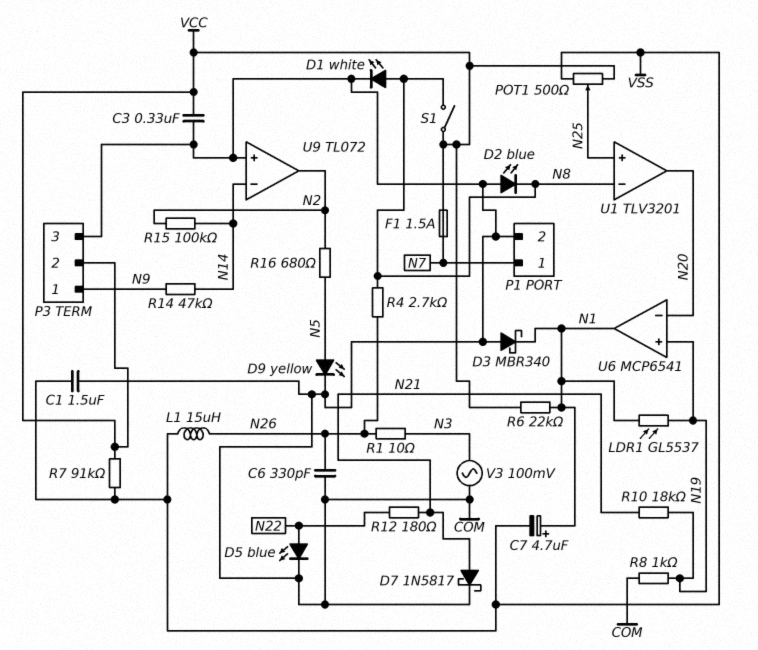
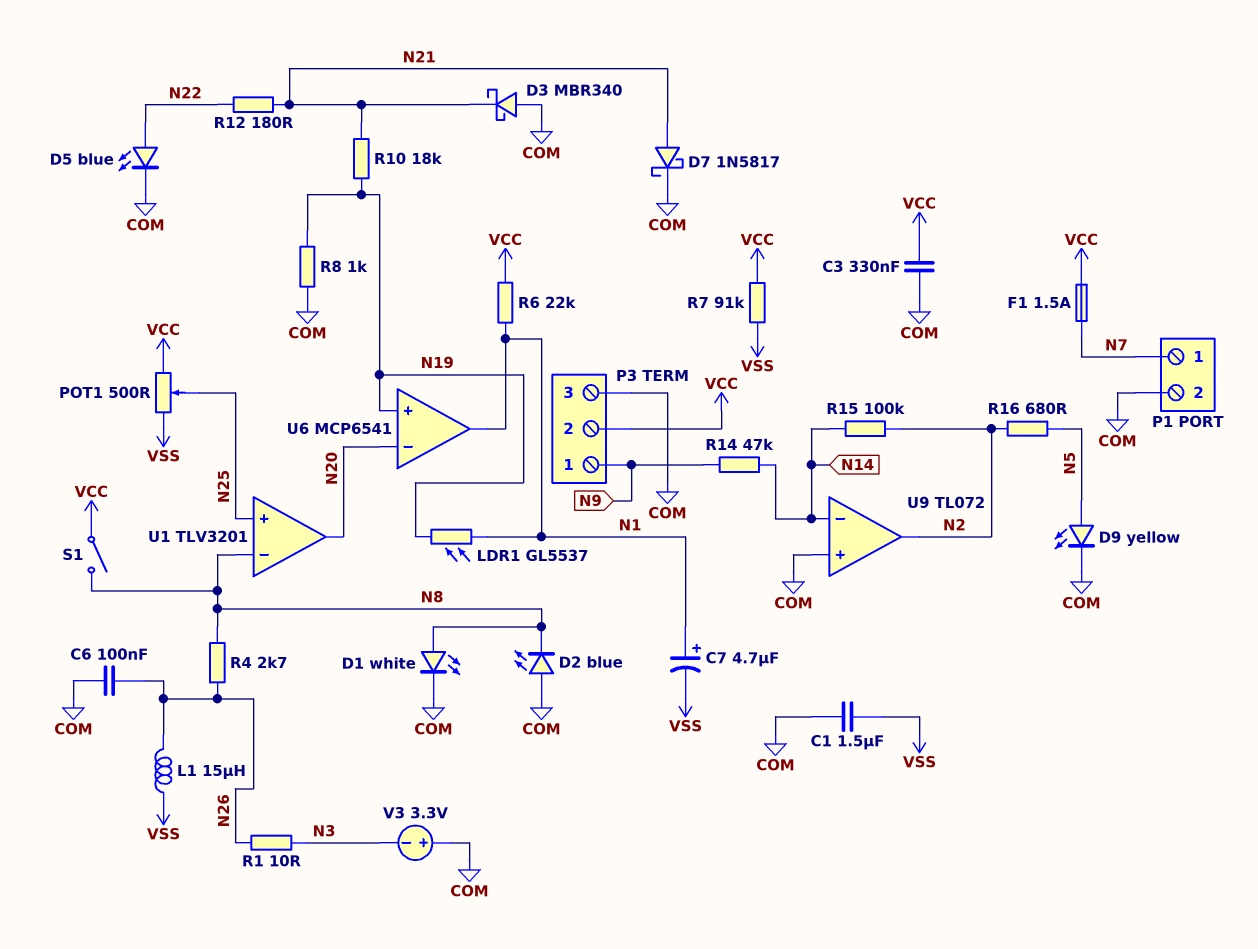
C6: 330pF (COM, N26) -> 100nF (COM, N26)
D3: schottky MBR340 (A COM, K N1) -> schottky MBR340 (A COM, K N21)
V3: AC 100mV (COM, N3) -> 3.3V (plus COM, minus N3)

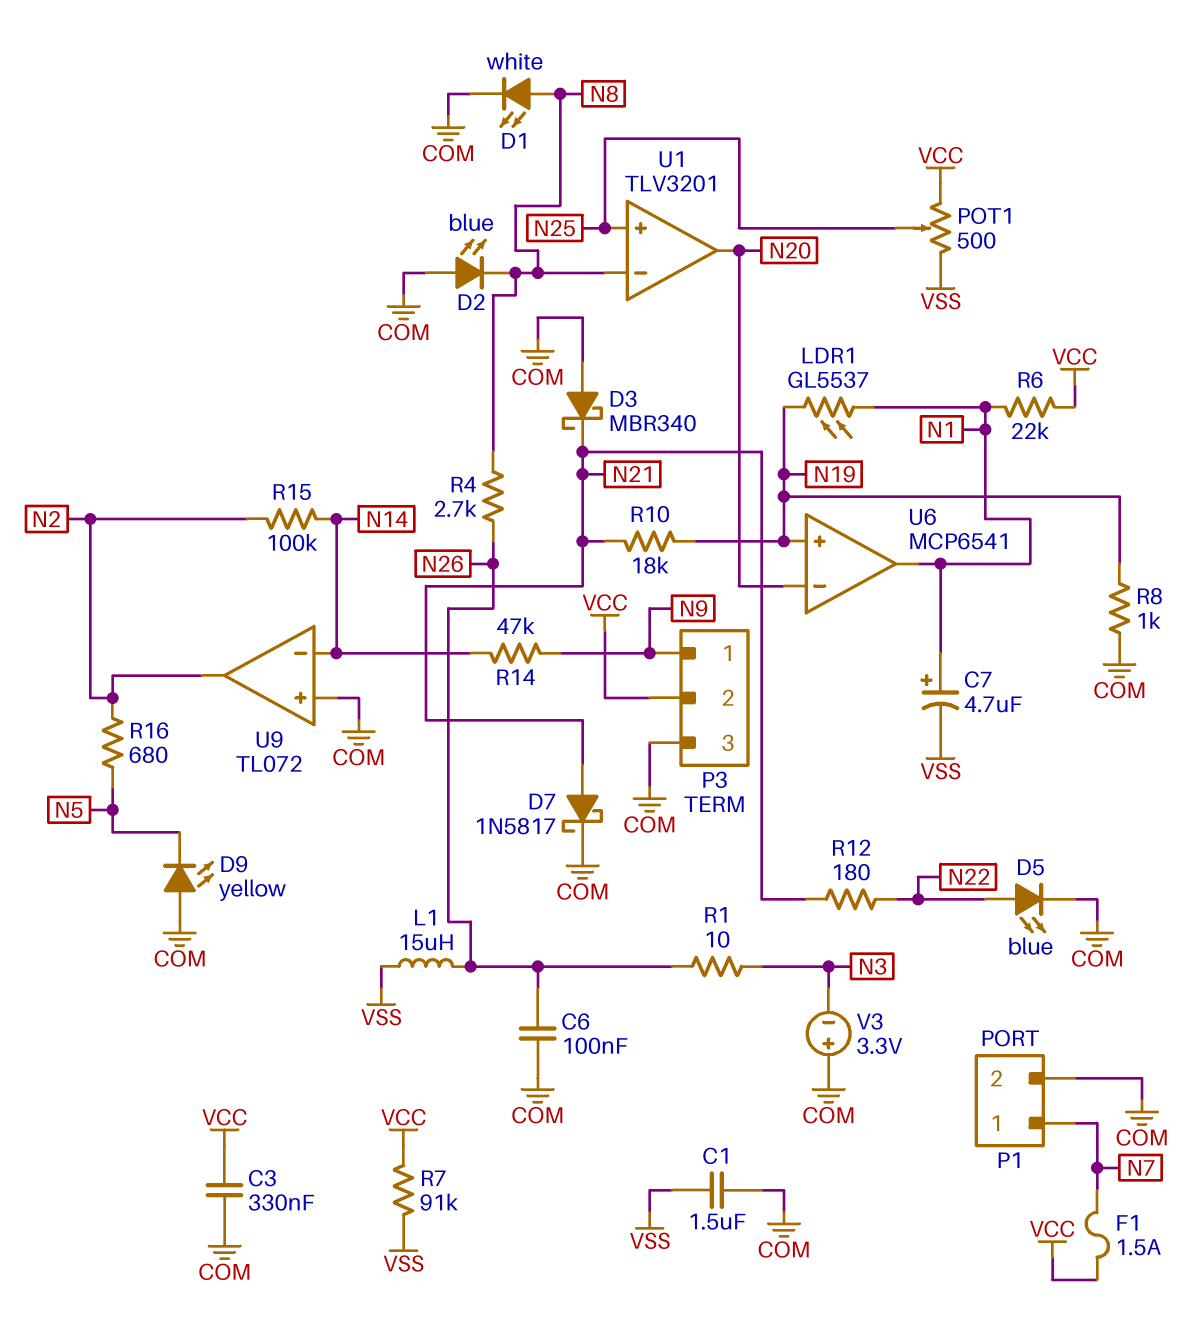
D9: LED yellow (A N5, K COM) -> LED yellow (A COM, K N5)
S1: switch (N8, VCC) -> none

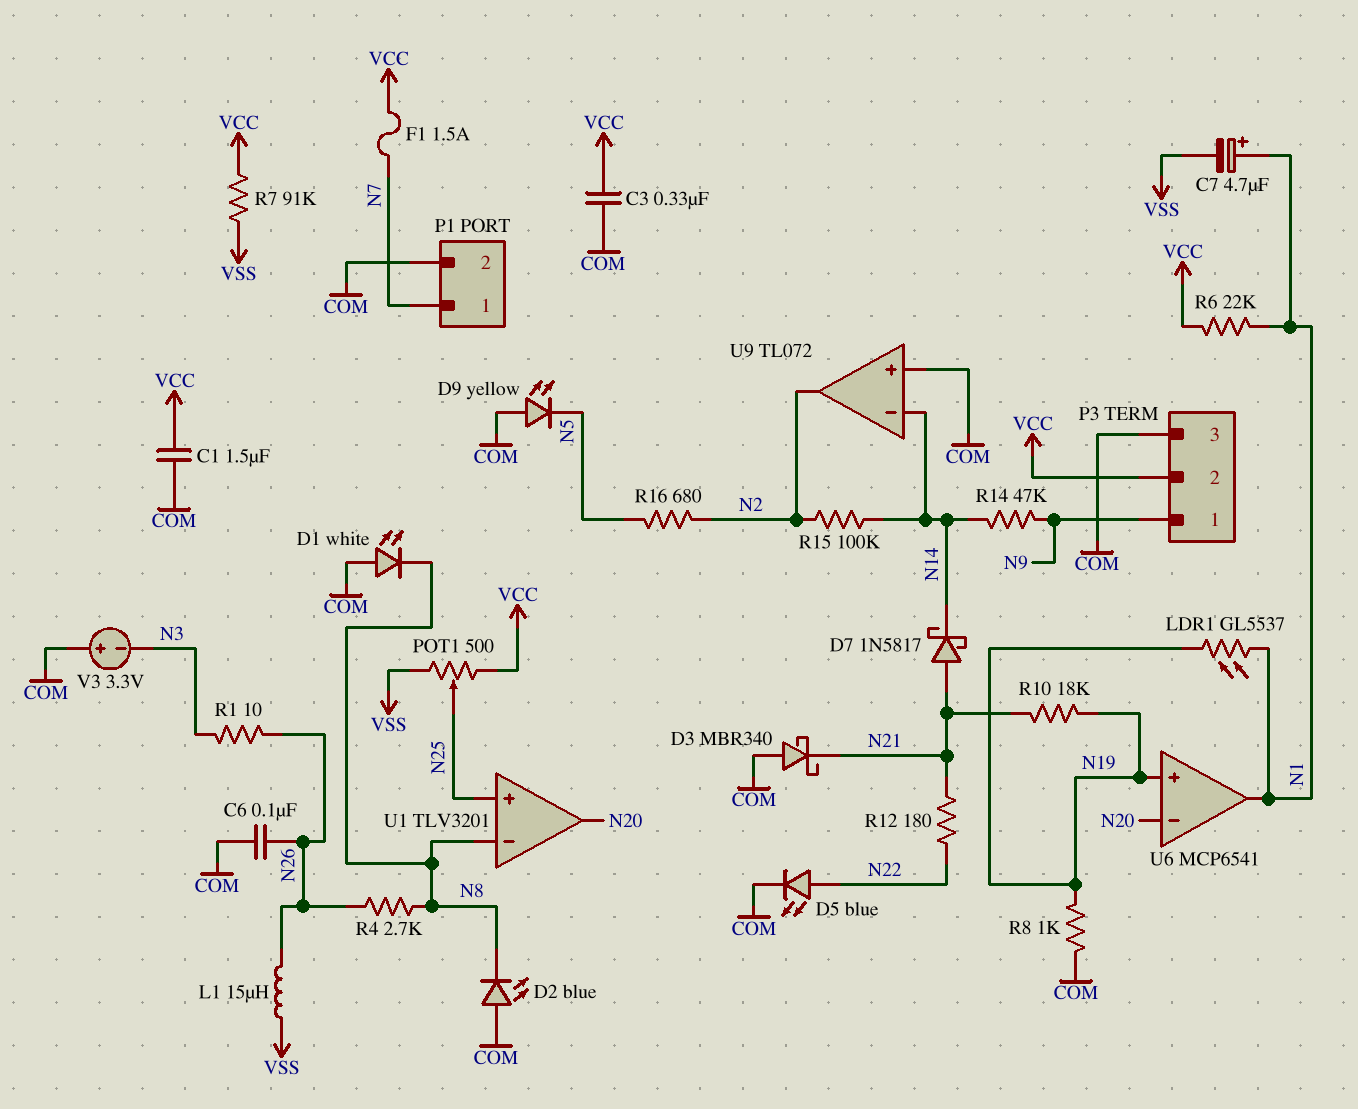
C1: 1.5uF (COM, VSS) -> 1.5uF (COM, VCC)
D1: LED white (A N8, K COM) -> LED white (A COM, K N8)
D7: schottky 1N5817 (A N21, K COM) -> schottky 1N5817 (A N21, K N14)

